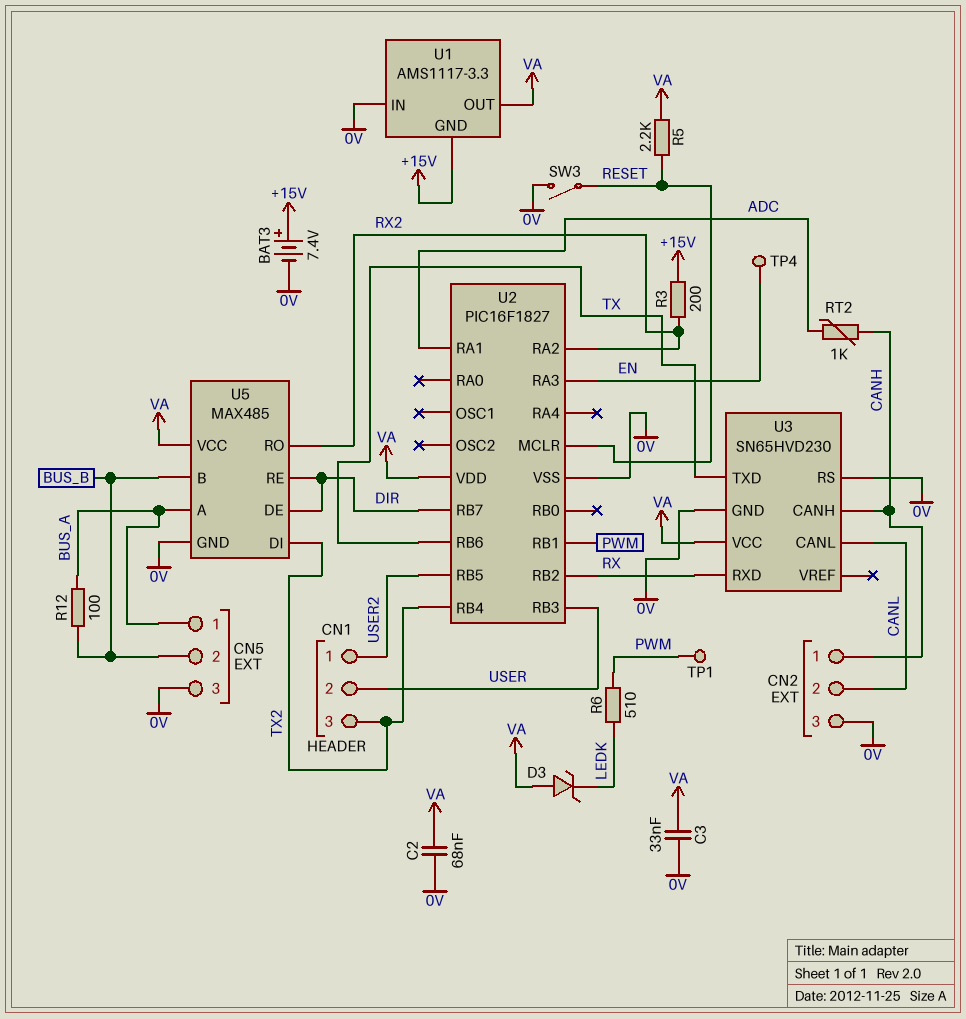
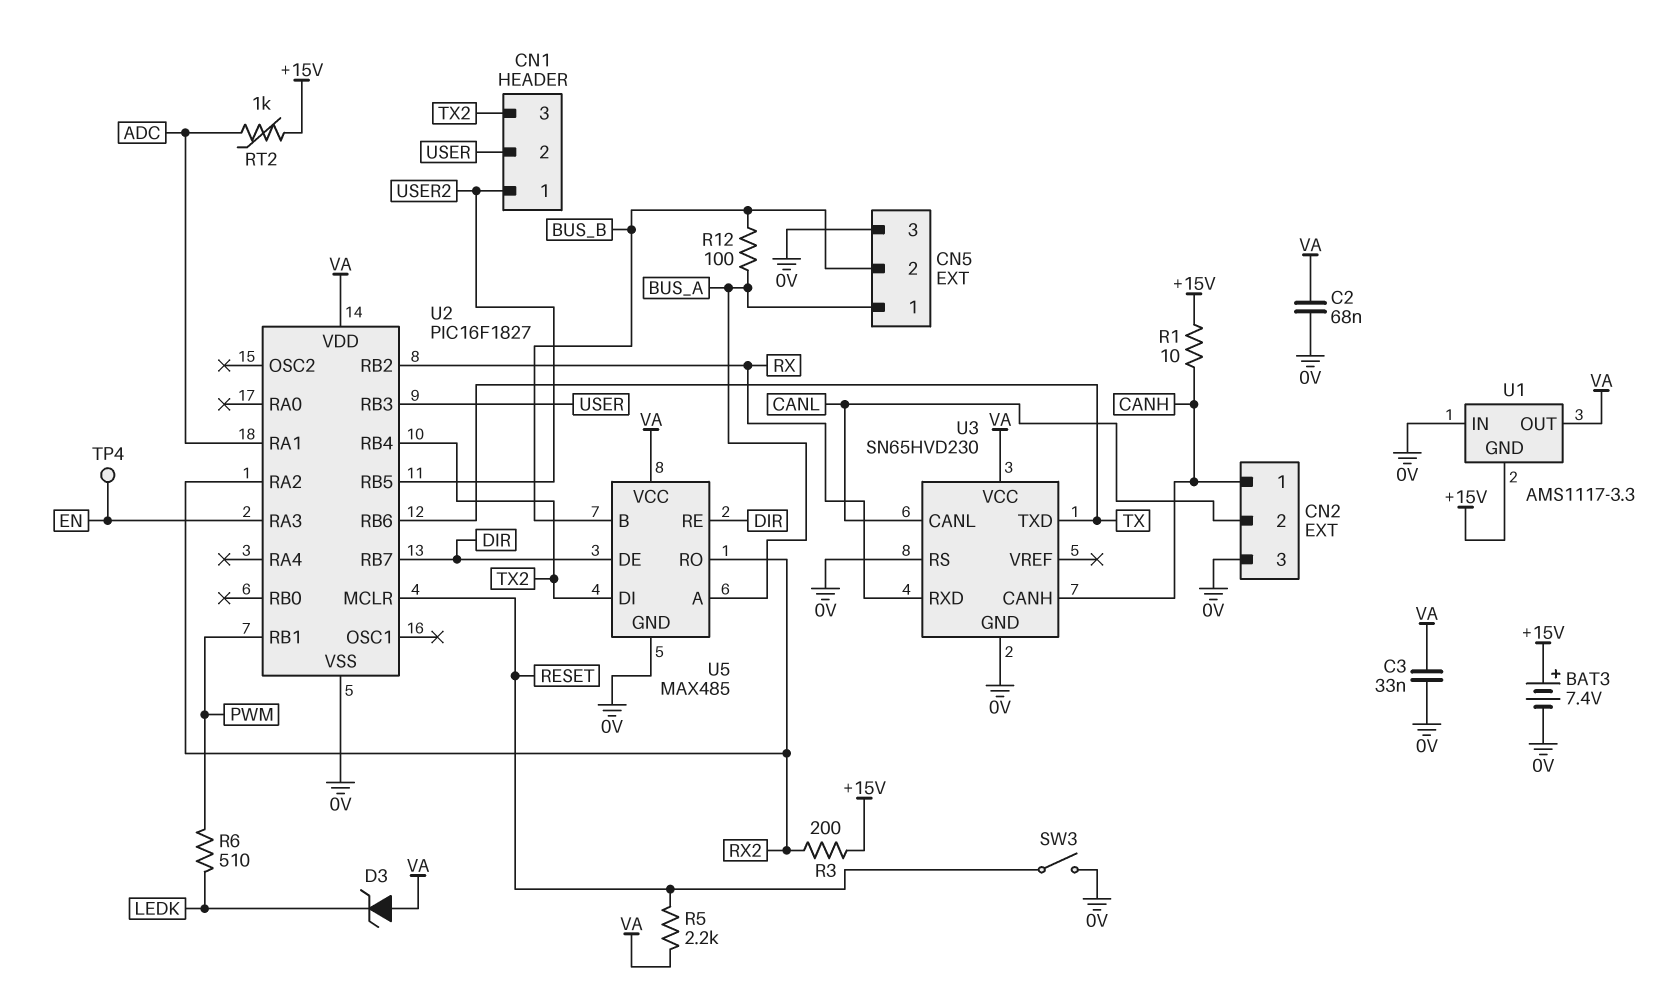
R1: none -> 10 (+15V, CANH)
RT2: 1k (ADC, CANH) -> 1k (+15V, ADC)
TP1: test point (PWM) -> none

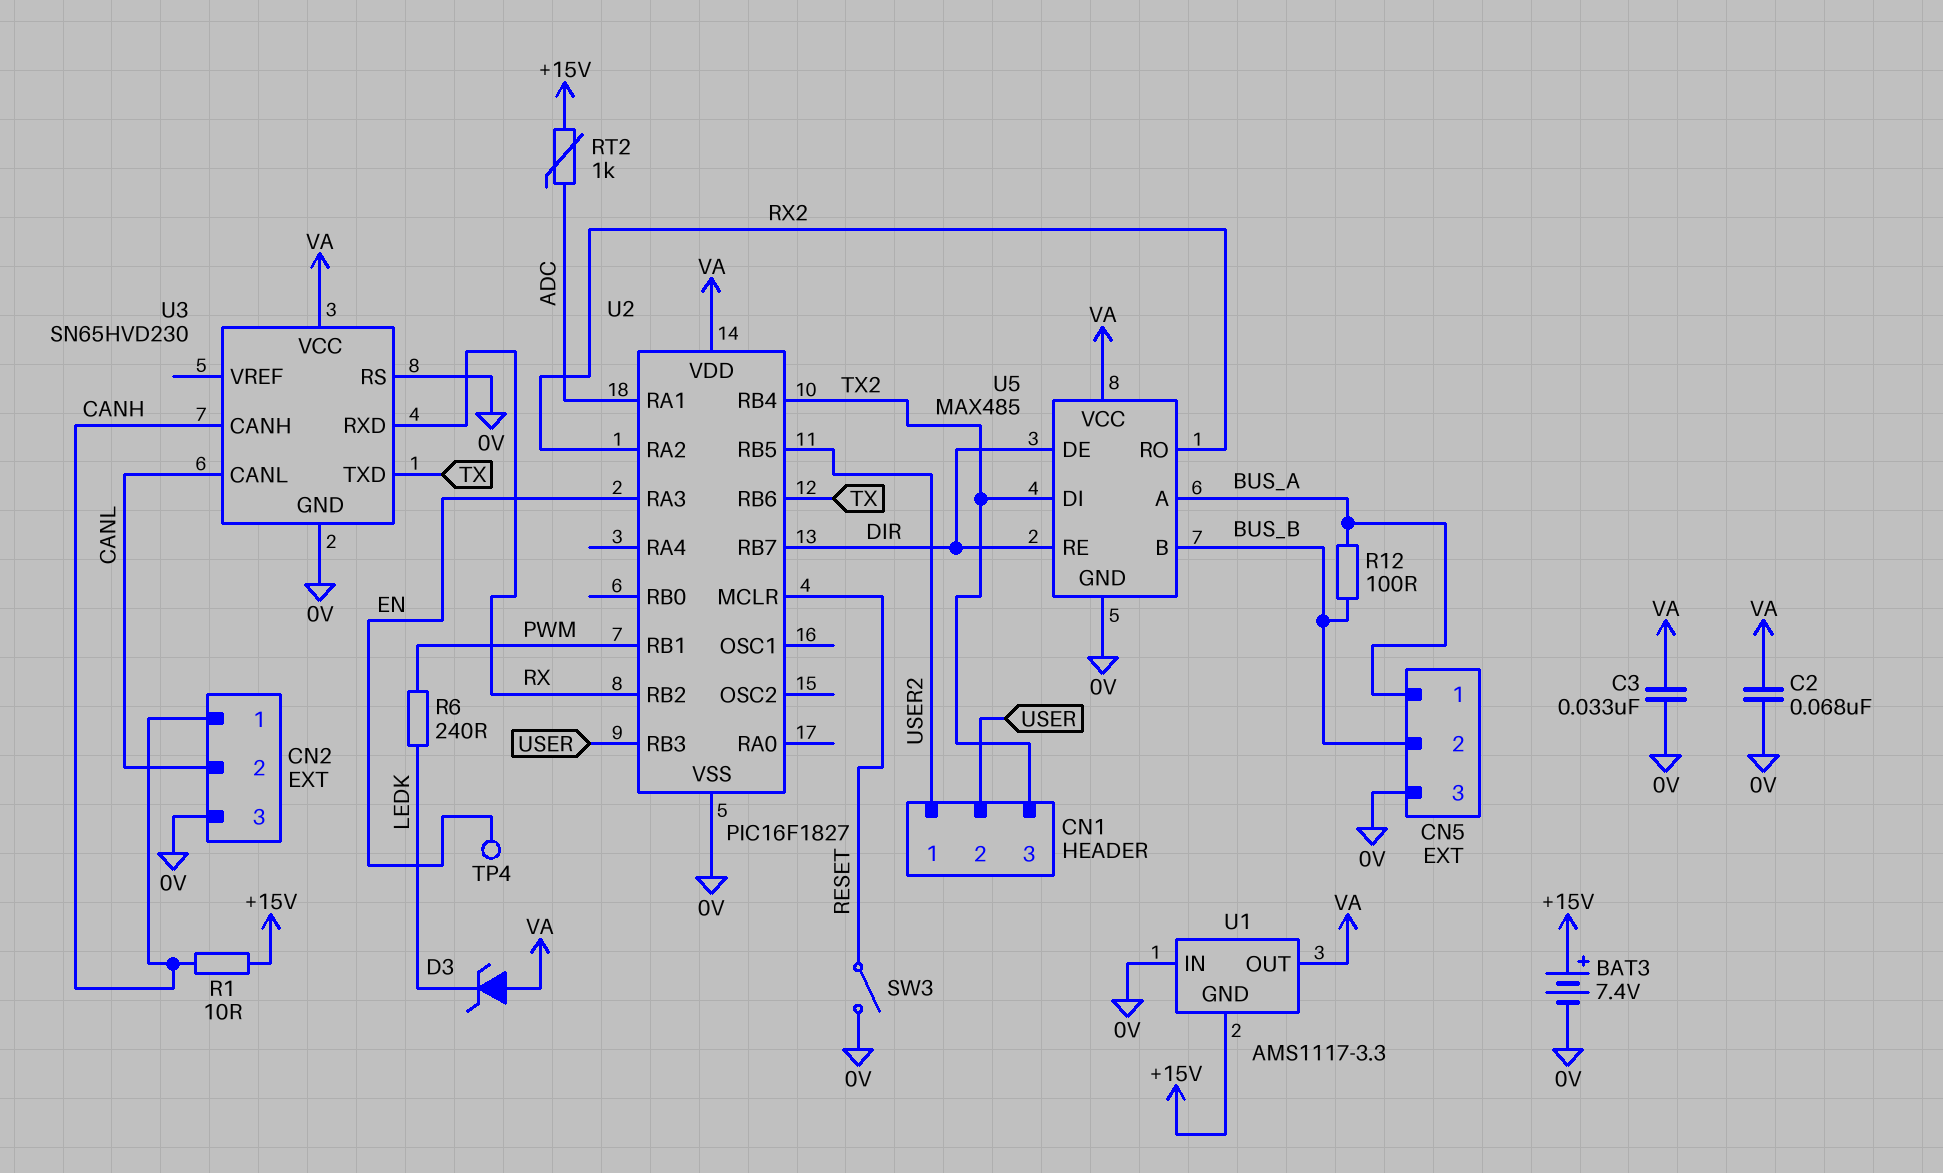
R3: 200 (+15V, RX2) -> none
R5: 2.2k (RESET, VA) -> none
R6: 510 (LEDK, PWM) -> 240 (LEDK, PWM)

